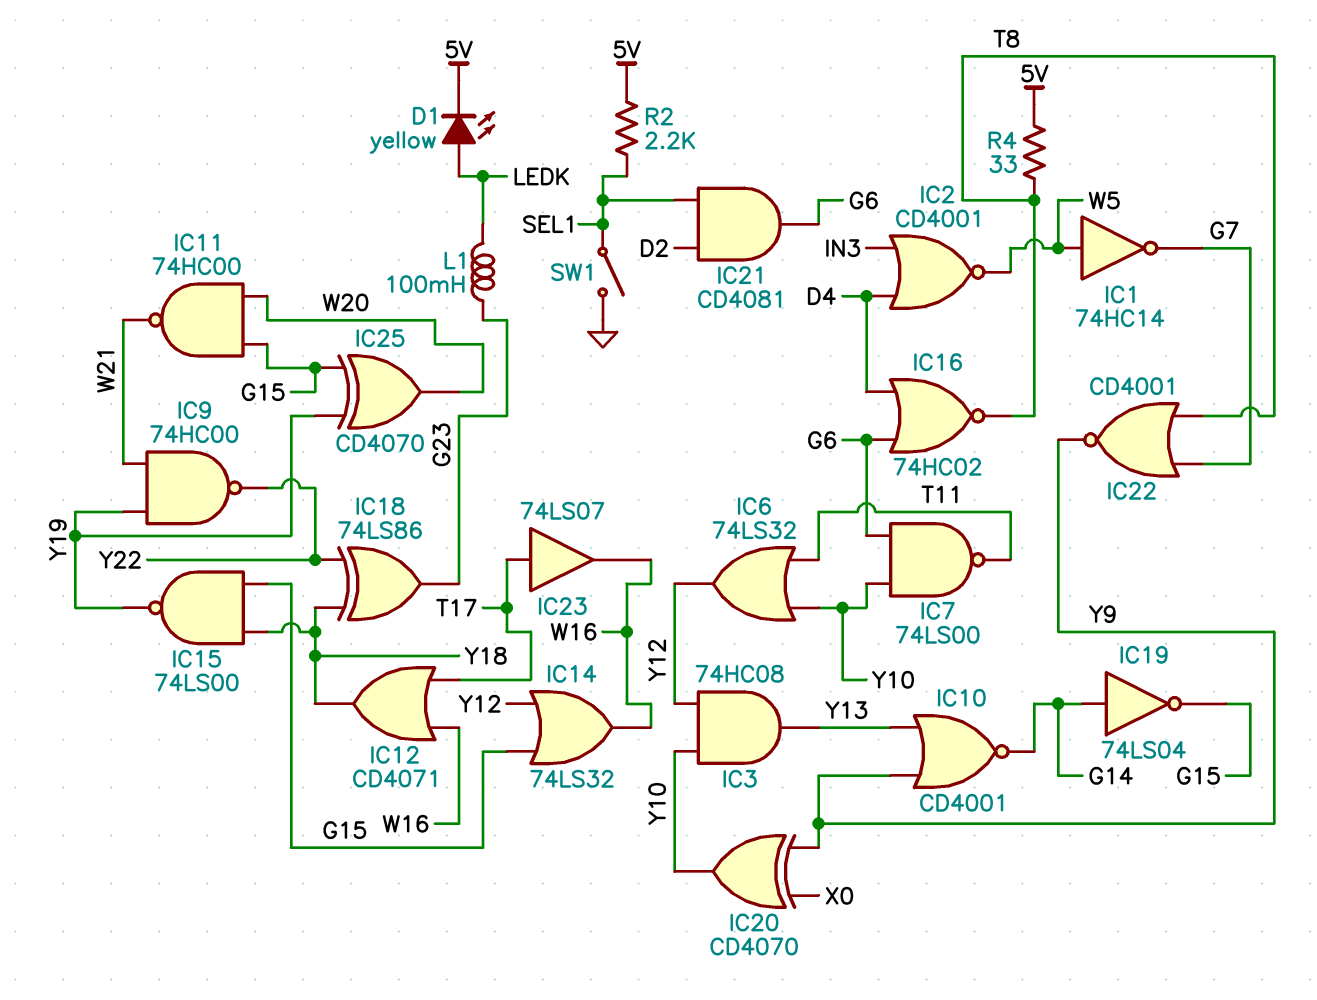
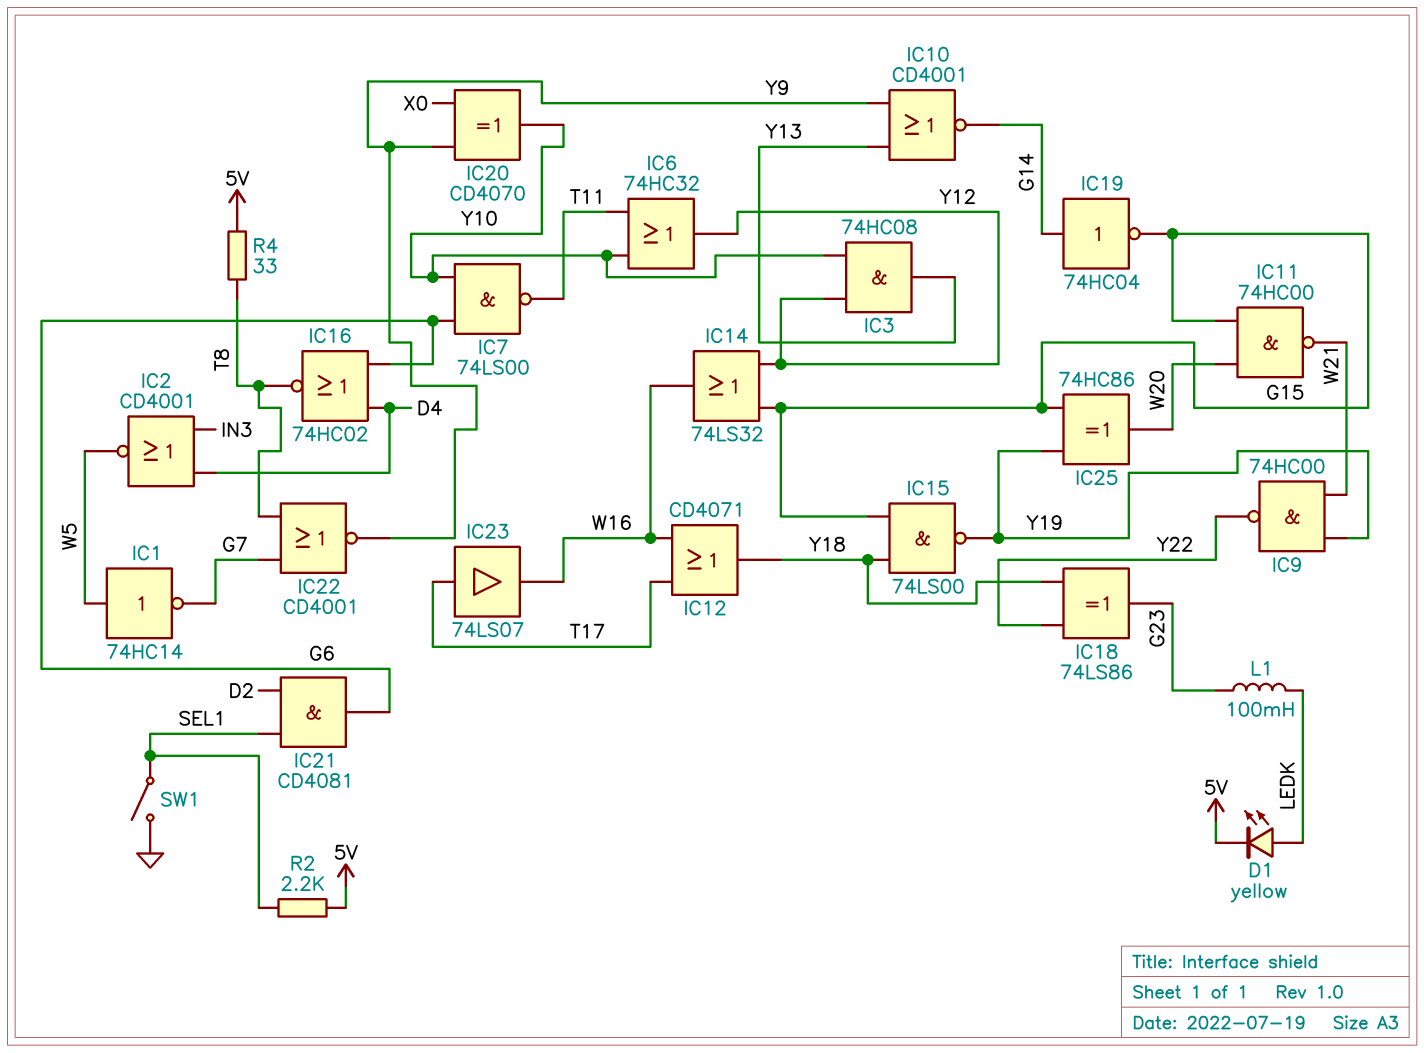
IC6: OR 74LS32 (in T11, in Y10, out Y12) -> OR 74HC32 (in T11, in Y10, out Y12)
IC19: NOT 74LS04 (in G14, out G15) -> NOT 74HC04 (in G14, out G15)
IC25: XOR CD4070 (in G15, in Y19, out W20) -> XOR 74HC86 (in G15, in Y19, out W20)

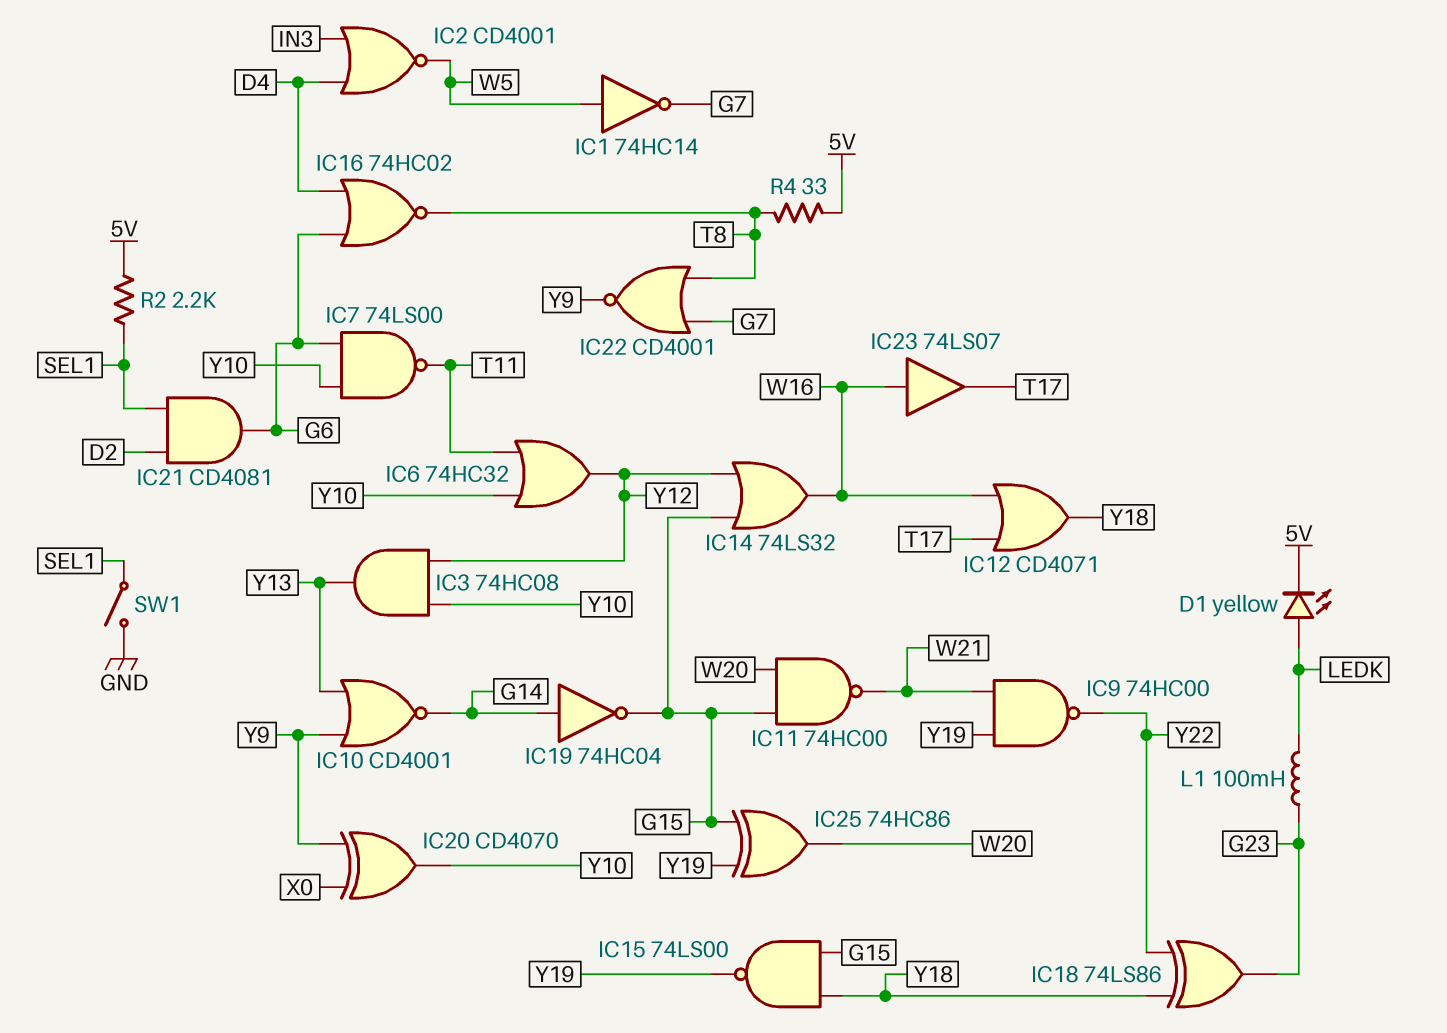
IC23: buffer 74LS07 (in T17, out W16) -> buffer 74LS07 (in W16, out T17)

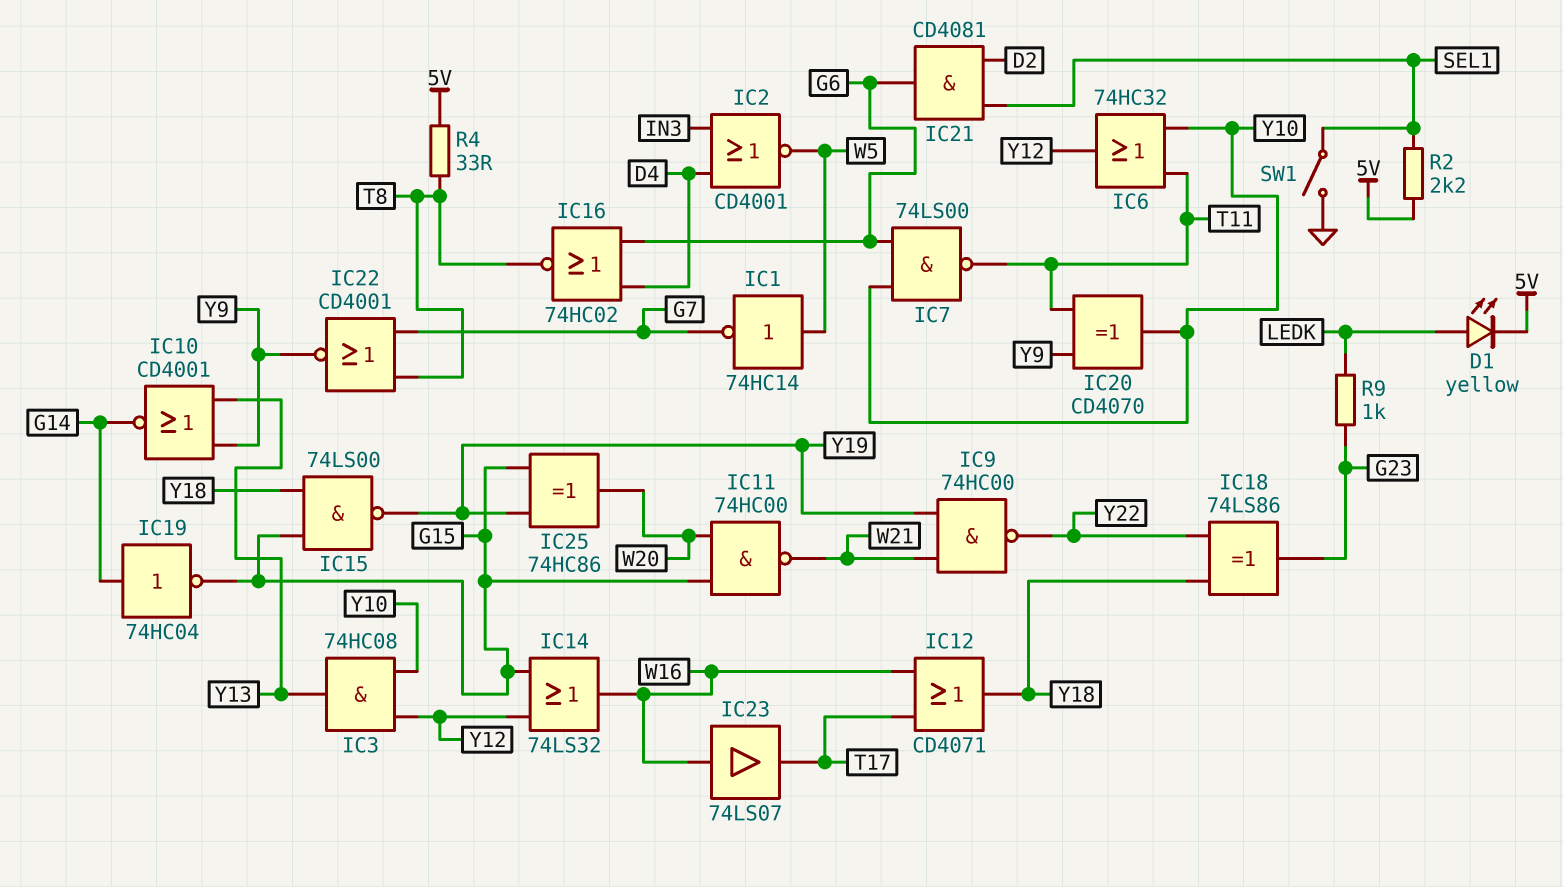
IC20: XOR CD4070 (in X0, in Y9, out Y10) -> XOR CD4070 (in T11, in Y9, out Y10)
L1: 100mH (G23, LEDK) -> none
R9: none -> 1k (G23, LEDK)

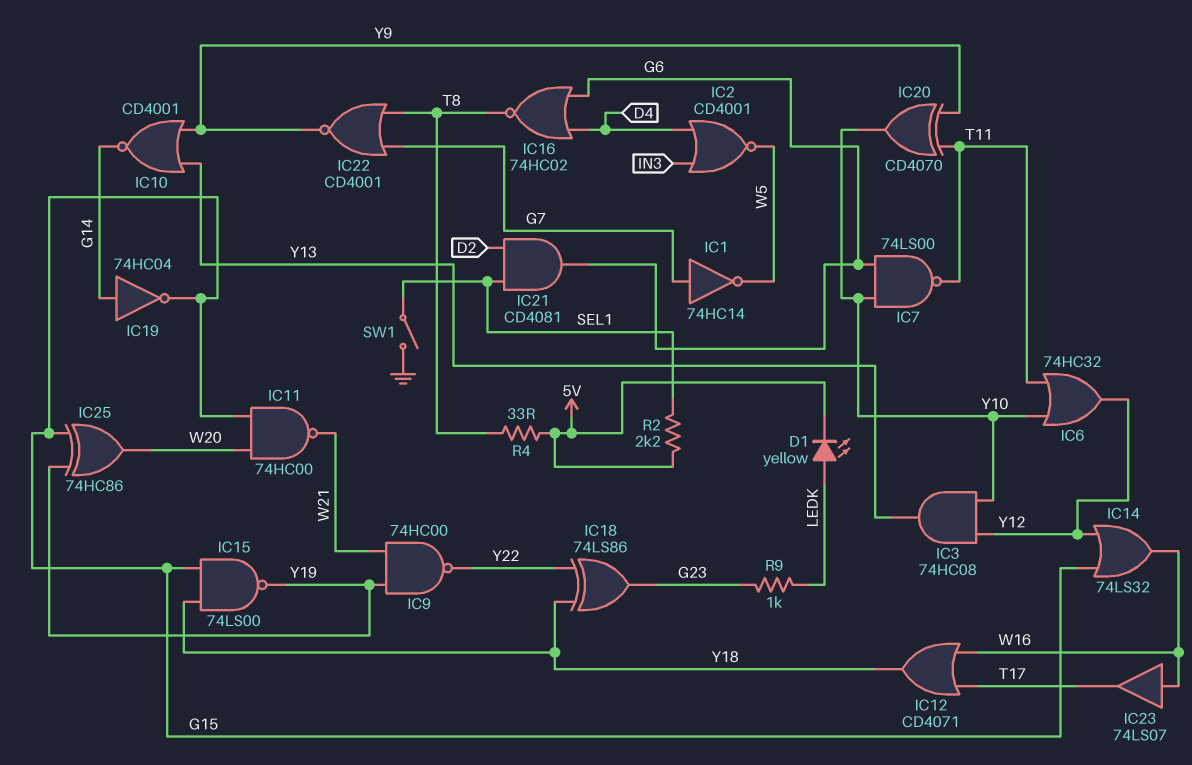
IC1: NOT 74HC14 (in W5, out G7) -> NOT 74HC14 (in G7, out W5)

